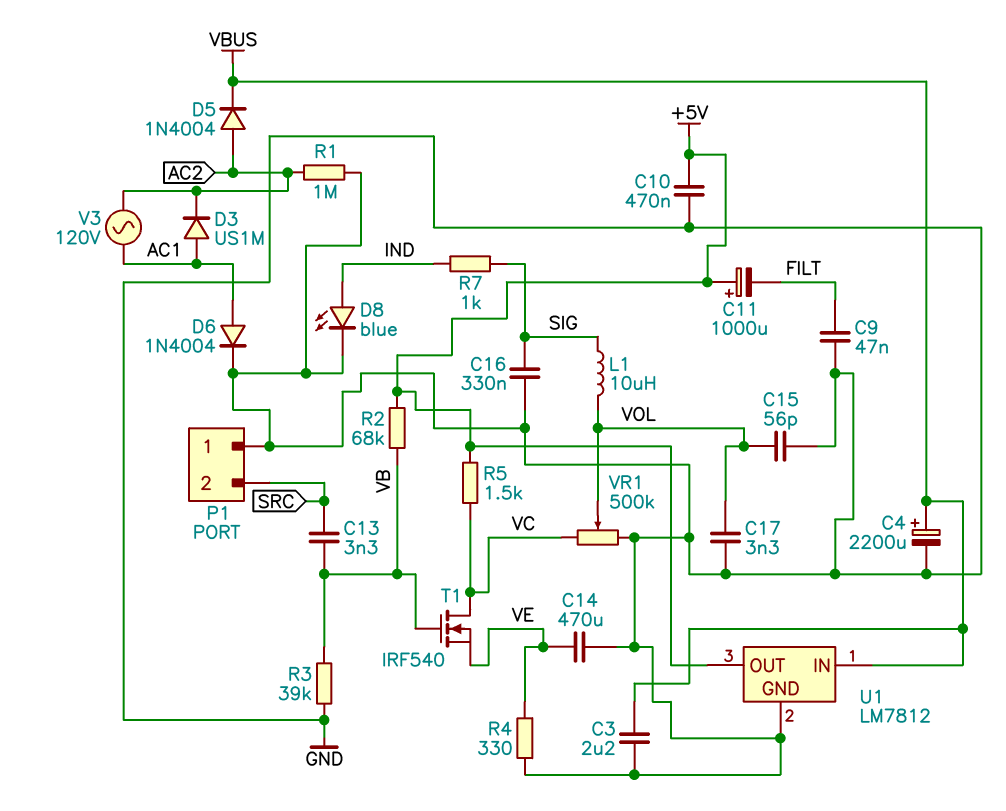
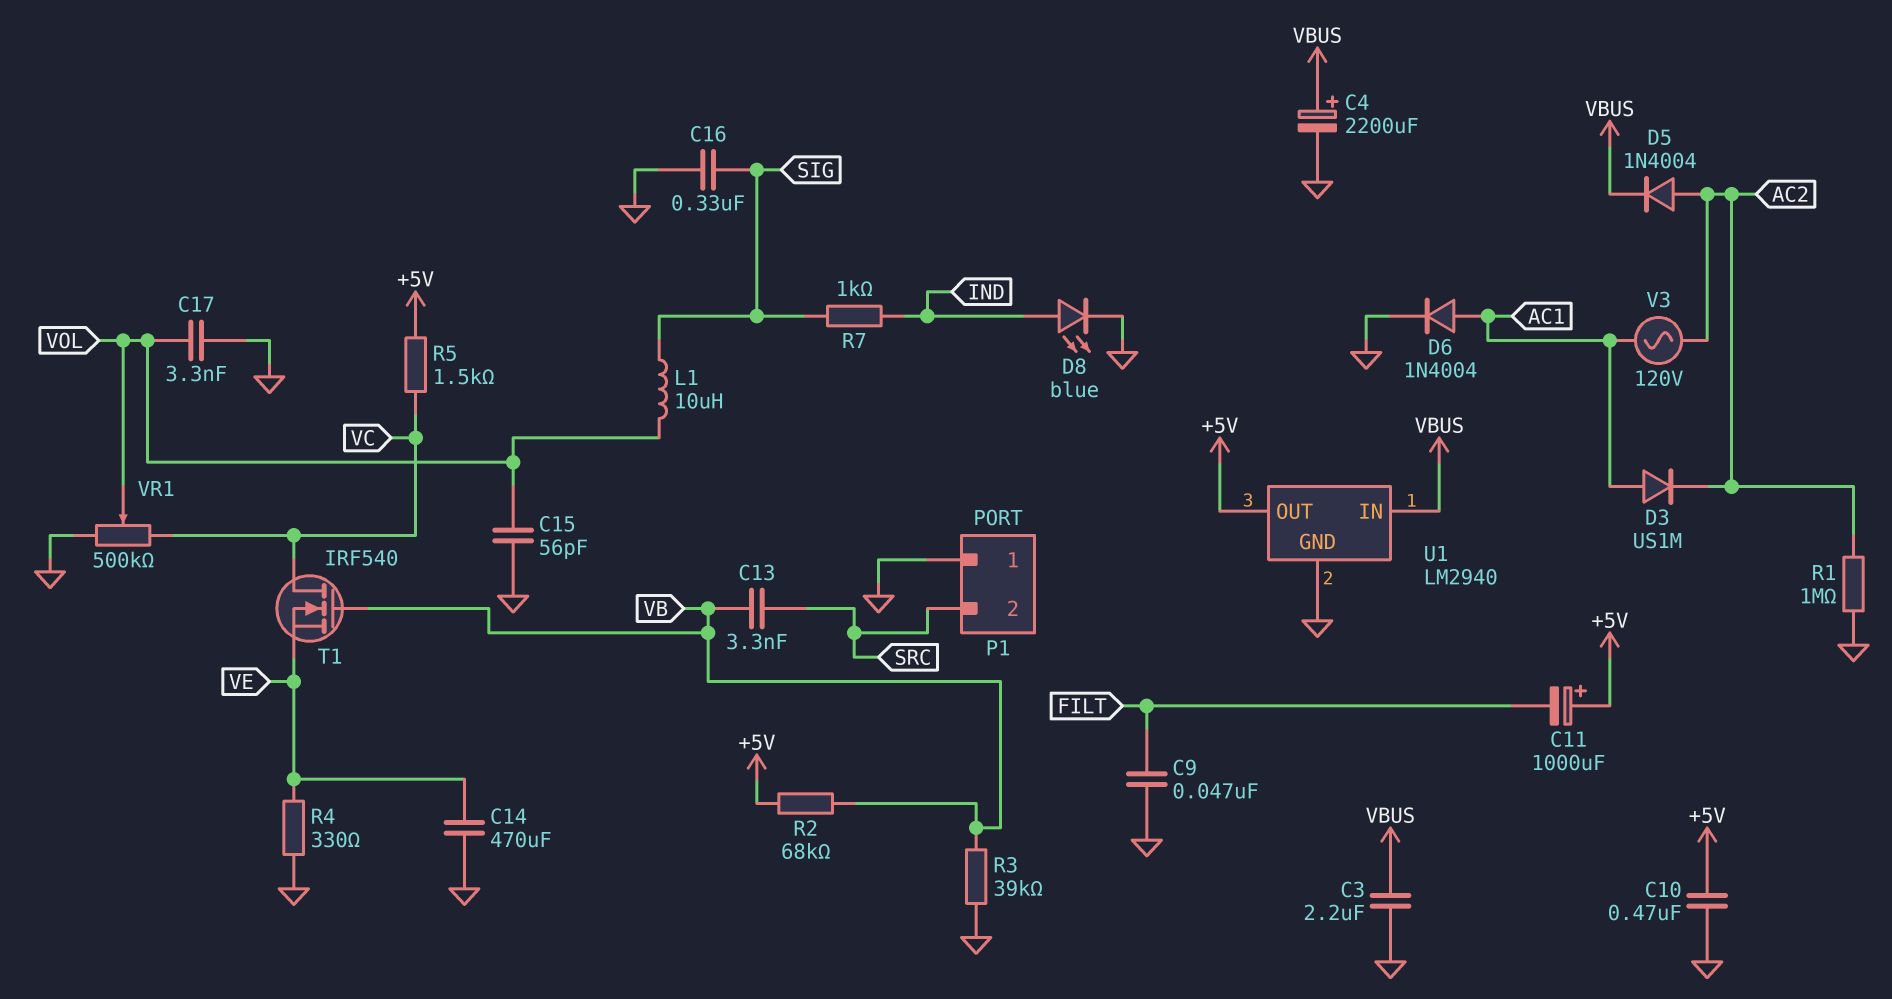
U1: LM7812 -> LM2940

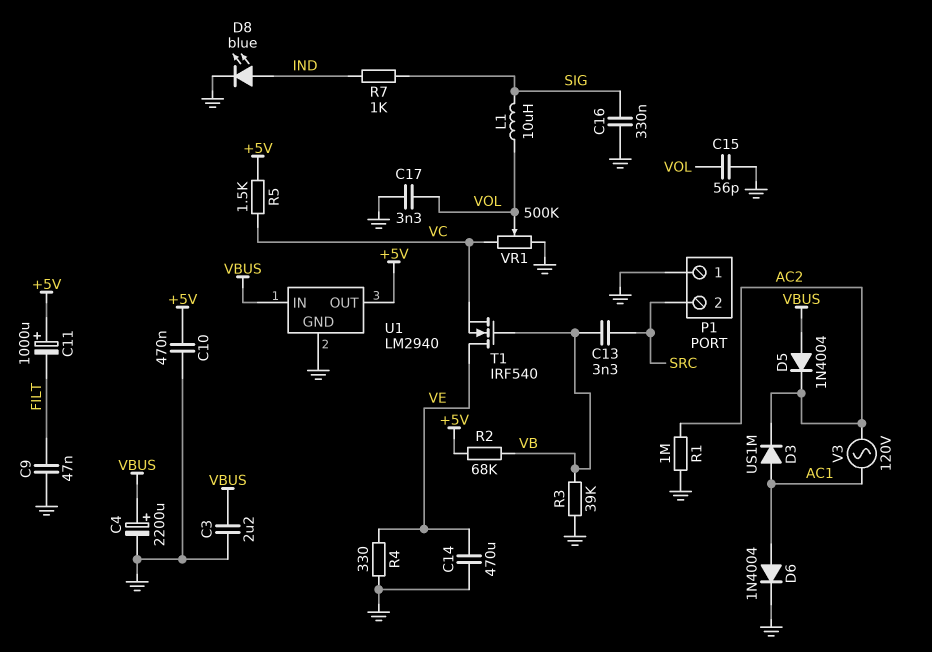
D5: diode 1N4004 (A AC2, K VBUS) -> diode 1N4004 (A VBUS, K AC2)
T1: NMOS IRF540 (G VB, D VC, S VE) -> NMOS IRF540 (G VB, D VE, S VC)

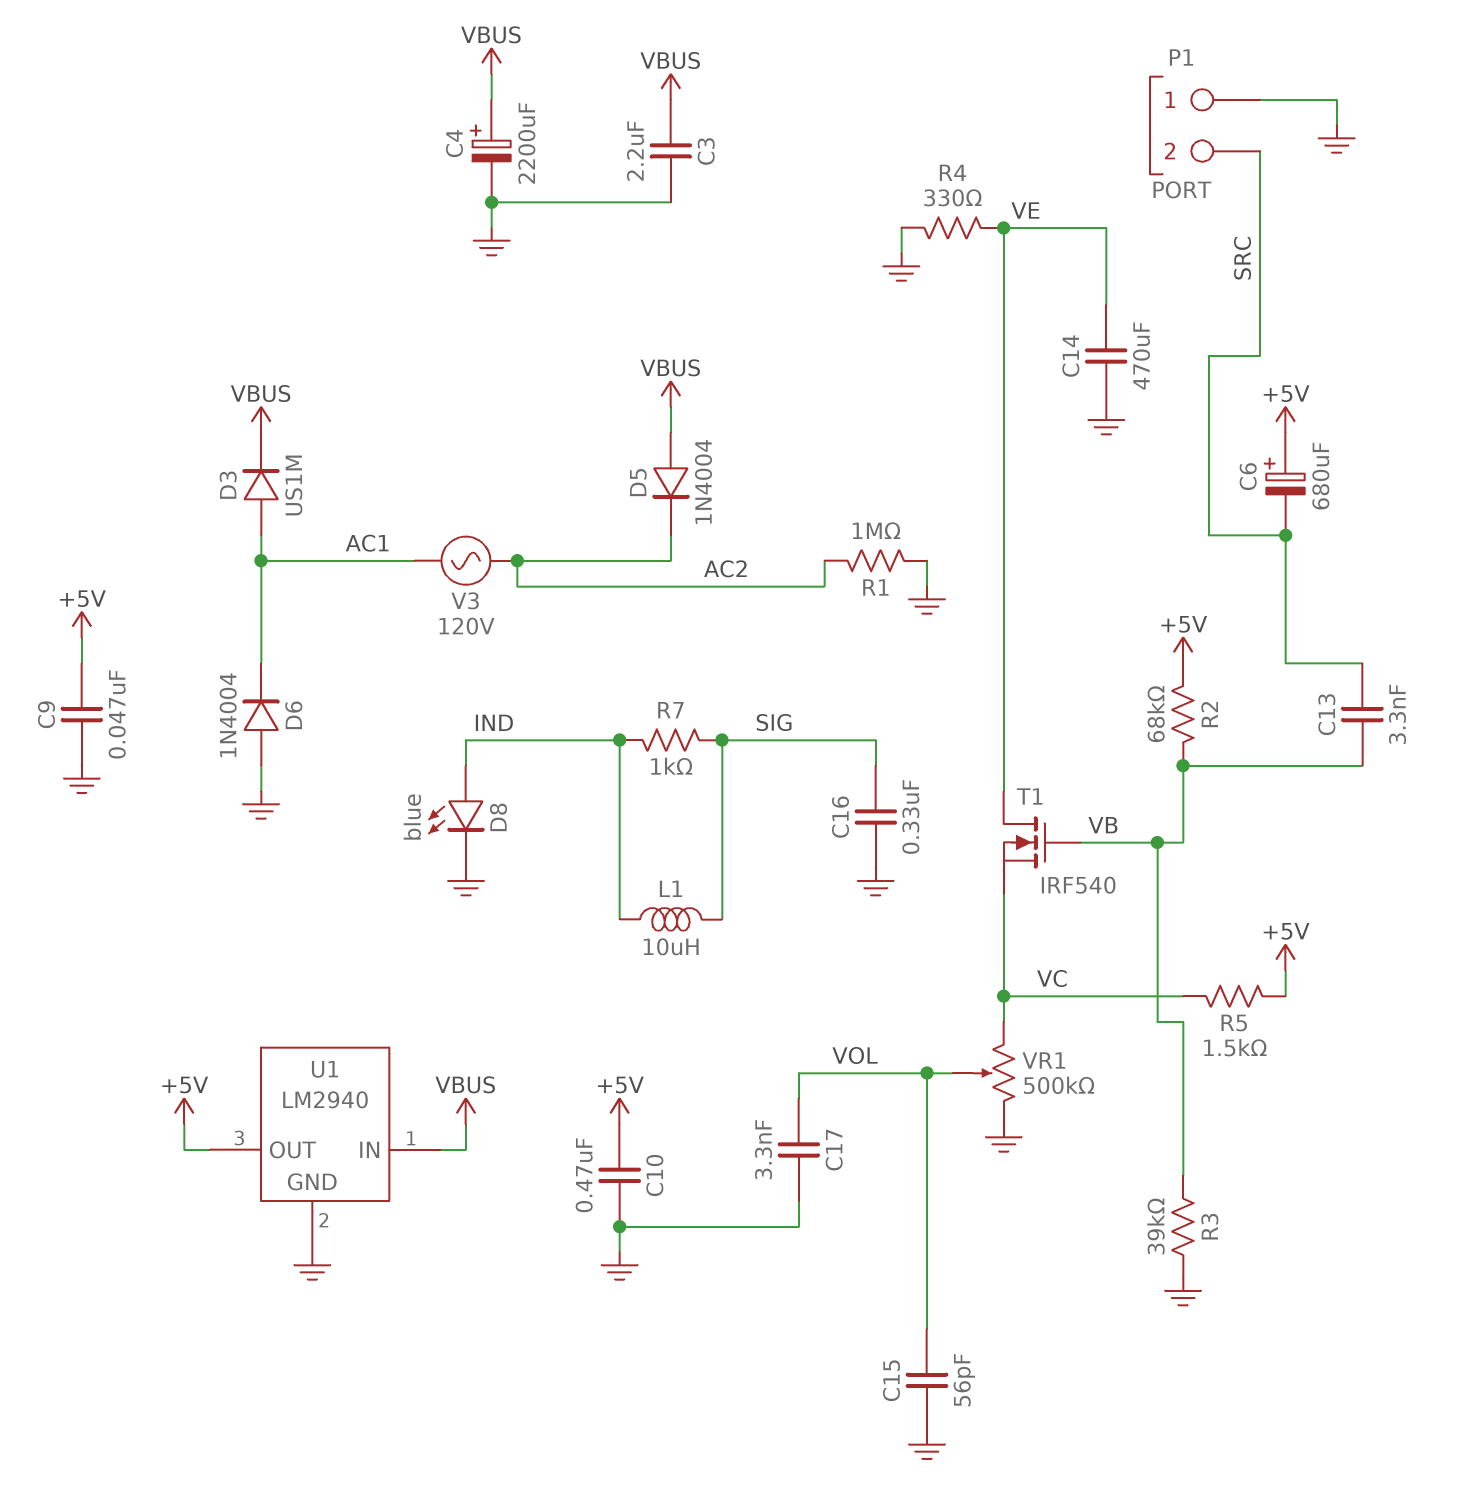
C6: none -> 680uF (plus +5V, minus SRC)
C9: 47nF (FILT, GND) -> 47nF (+5V, GND)
C11: 1000uF (plus +5V, minus FILT) -> none
D3: diode US1M (A AC1, K AC2) -> diode US1M (A AC1, K VBUS)
D6: diode 1N4004 (A AC1, K GND) -> diode 1N4004 (A GND, K AC1)
L1: 10uH (SIG, VOL) -> 10uH (IND, SIG)

